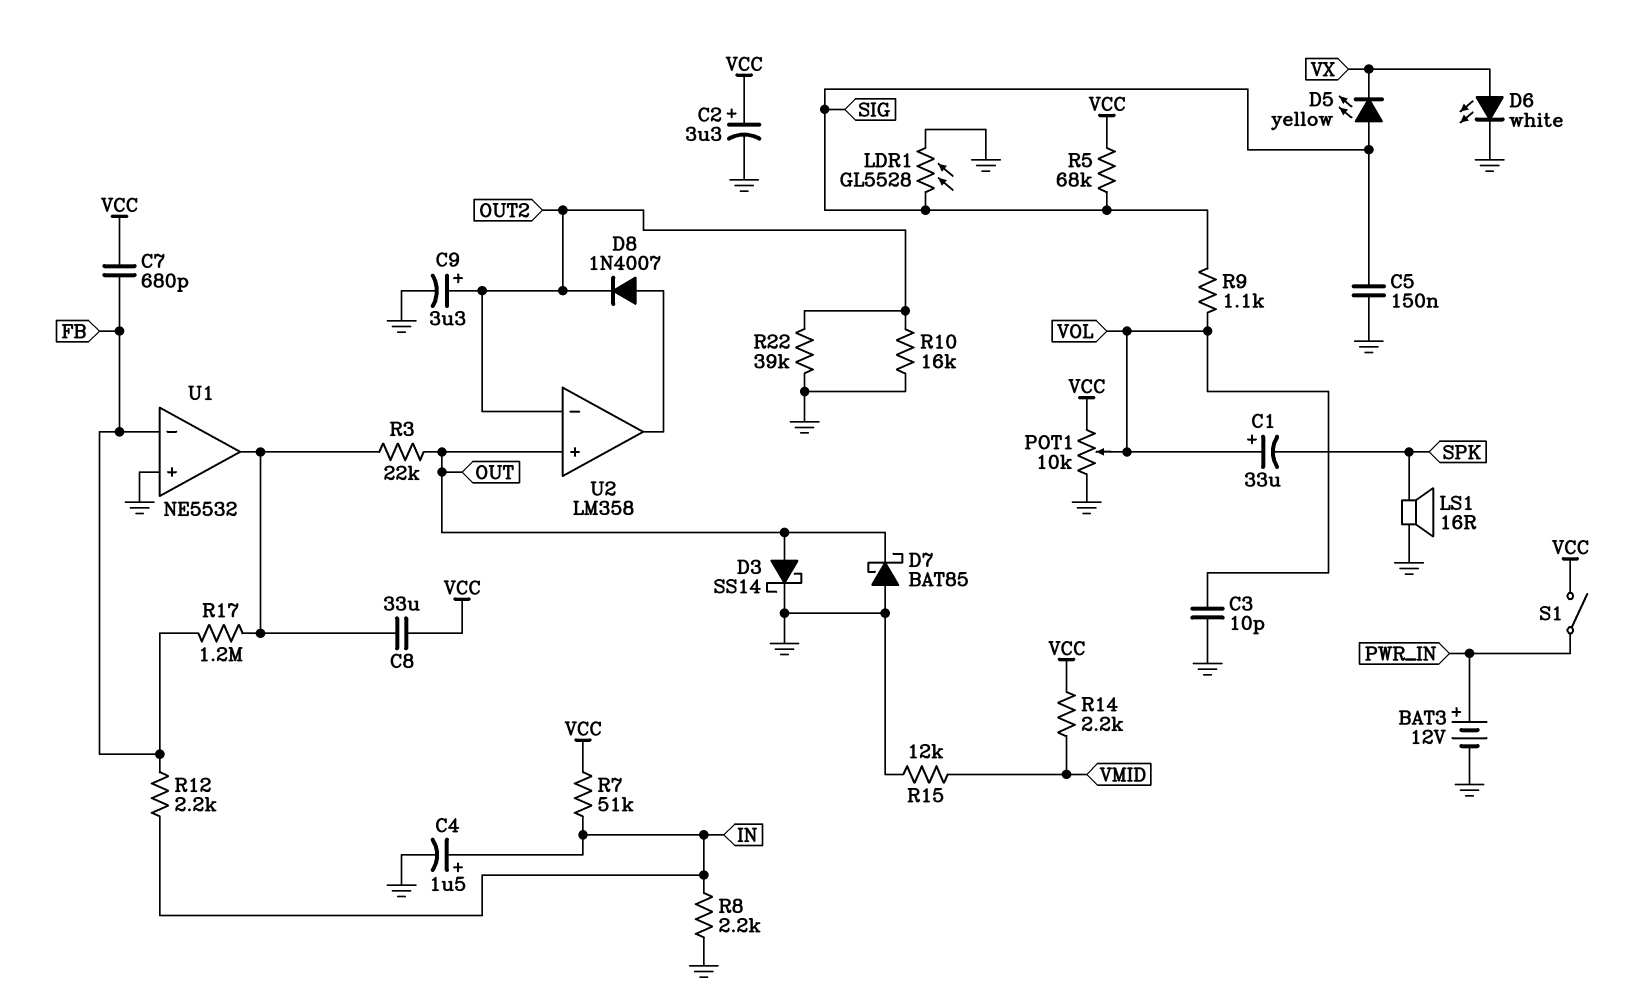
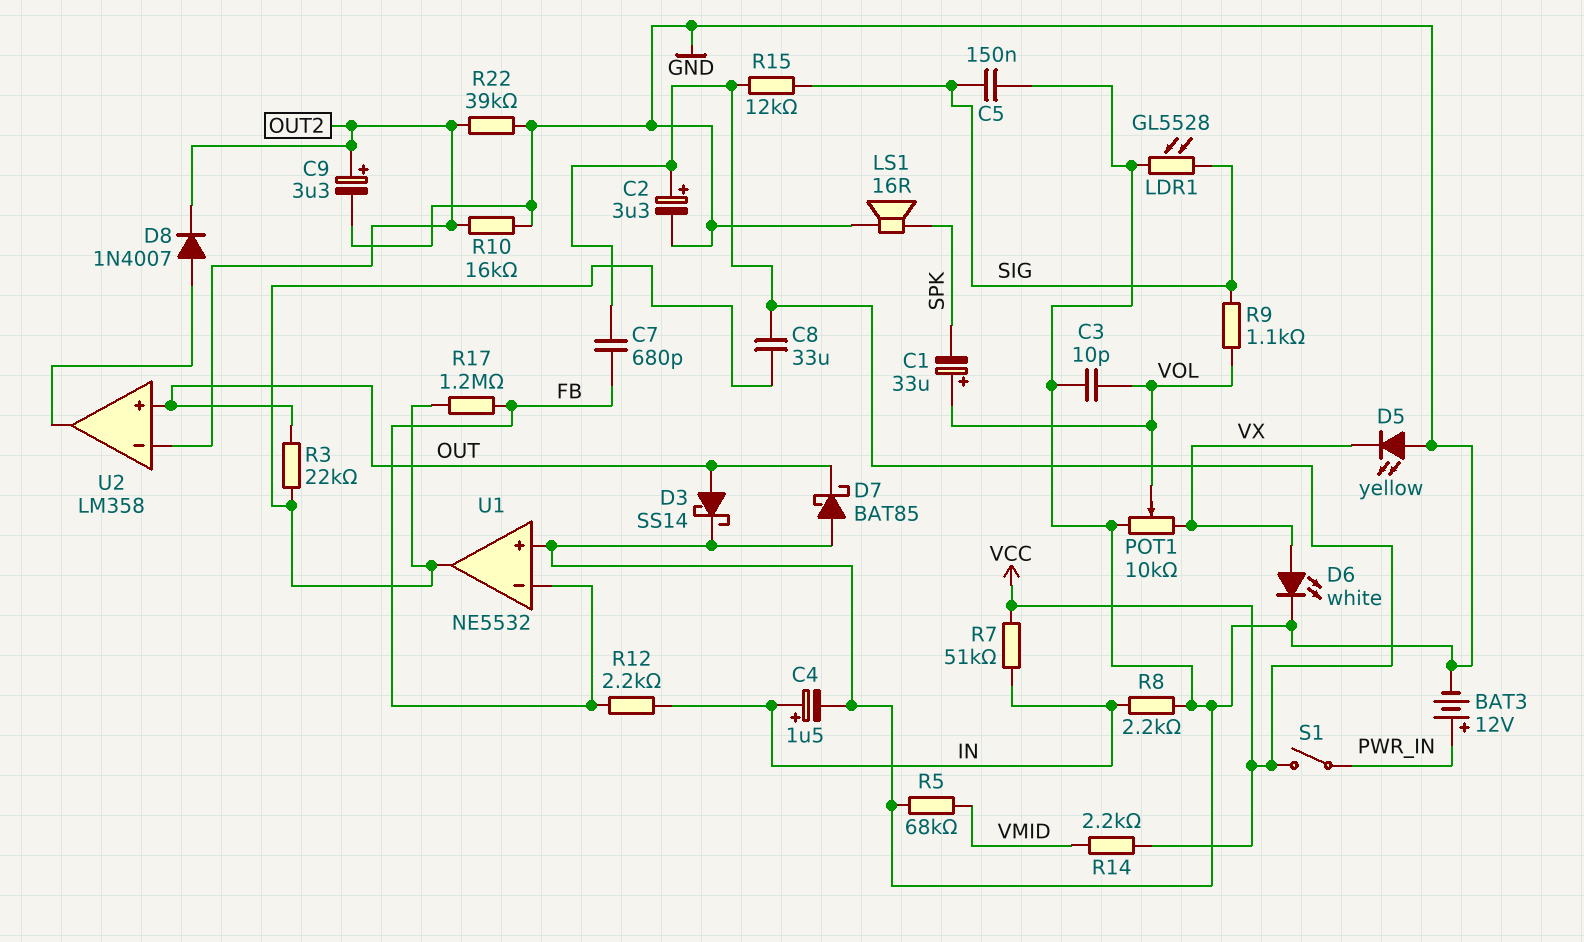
D5: LED yellow (A SIG, K VX) -> LED yellow (A GND, K VX)
POT1: 10k (GND, VCC, wiper VOL) -> 10k (GND, VX, wiper VOL)
R5: 68k (SIG, VCC) -> 68k (GND, VMID)
R15: 12k (GND, VMID) -> 12k (SIG, VCC)

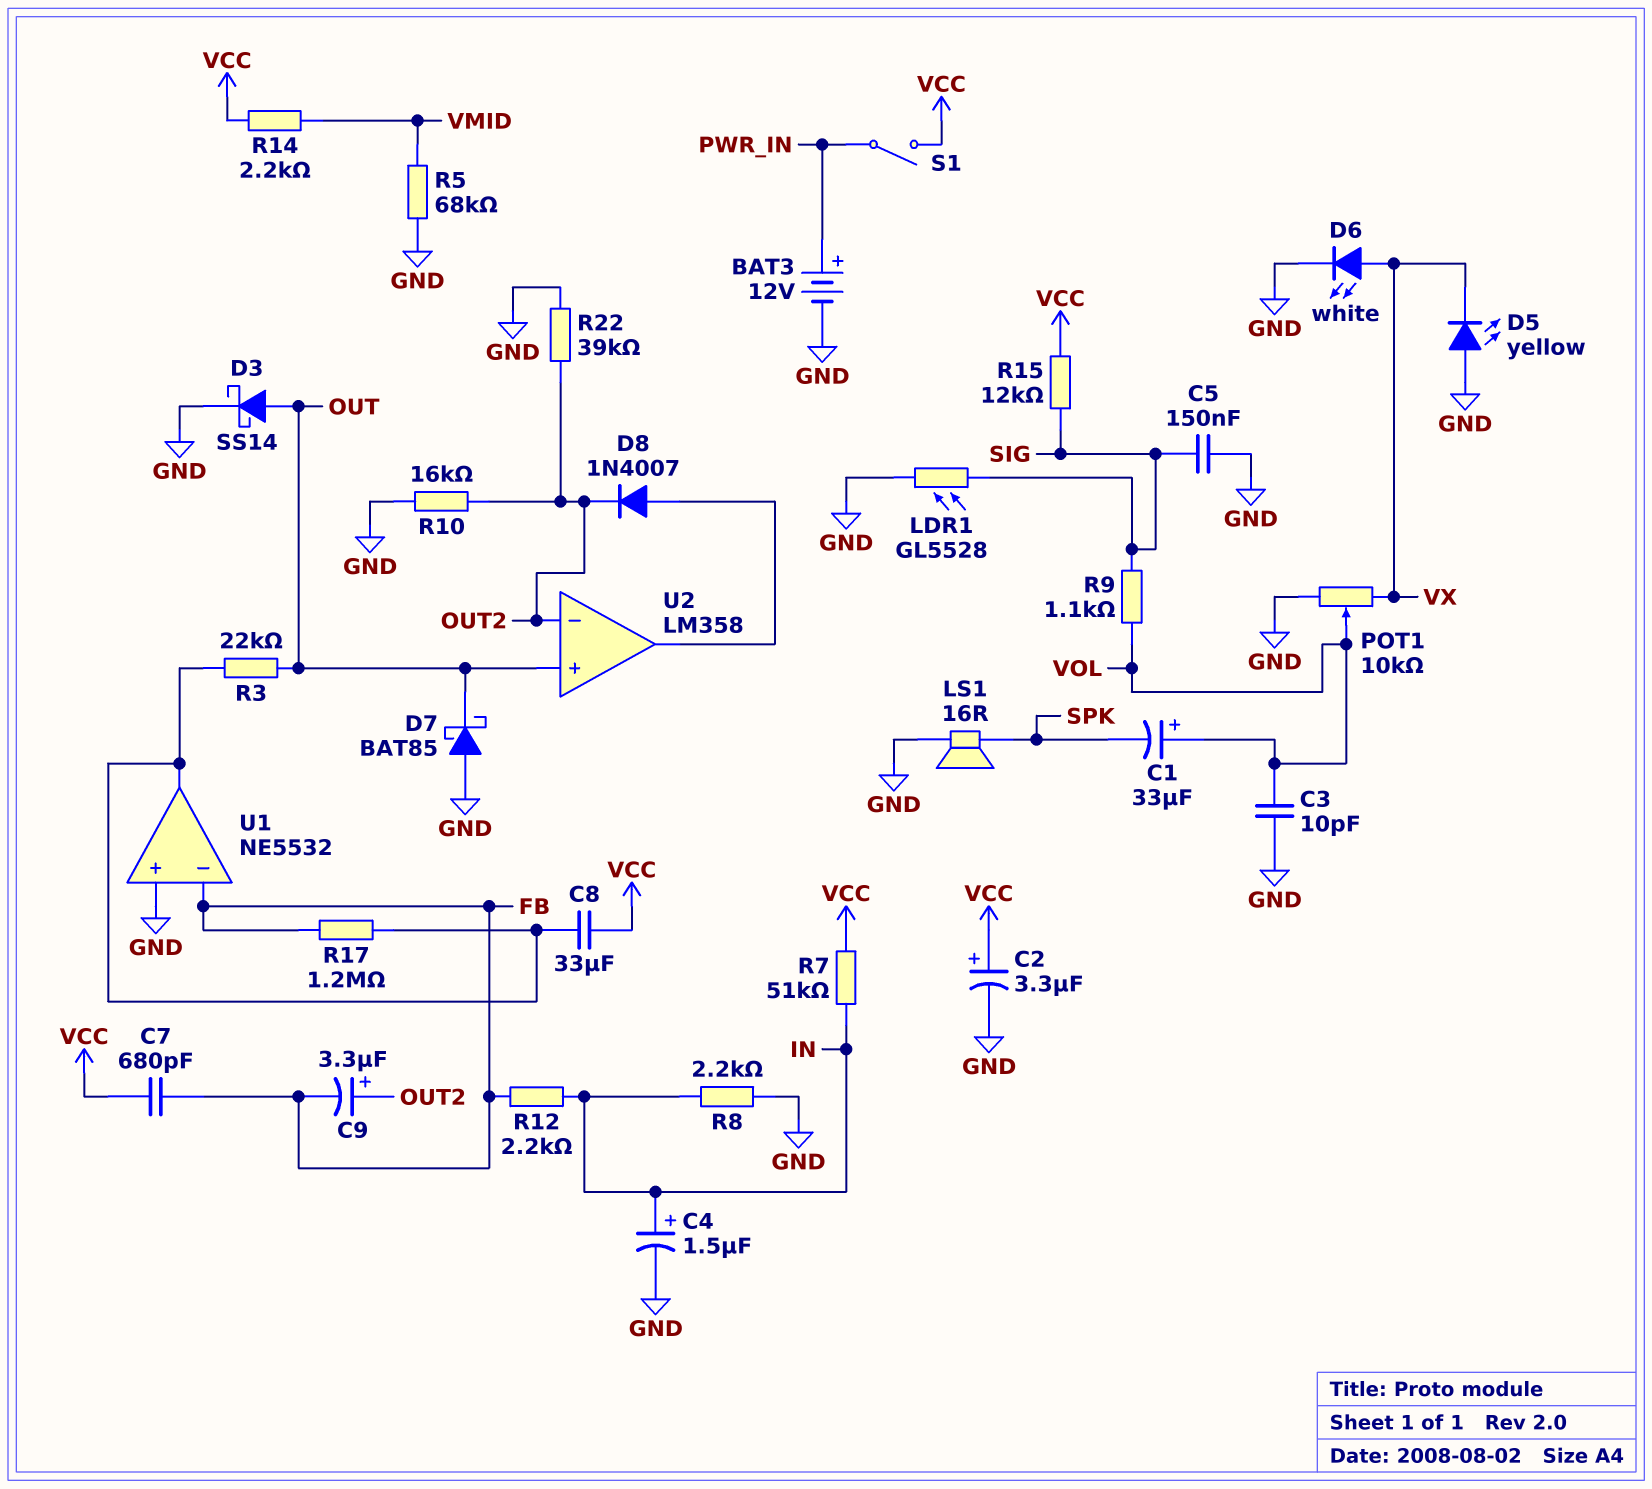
C9: 3.3uF (plus OUT2, minus GND) -> 3.3uF (plus OUT2, minus FB)

